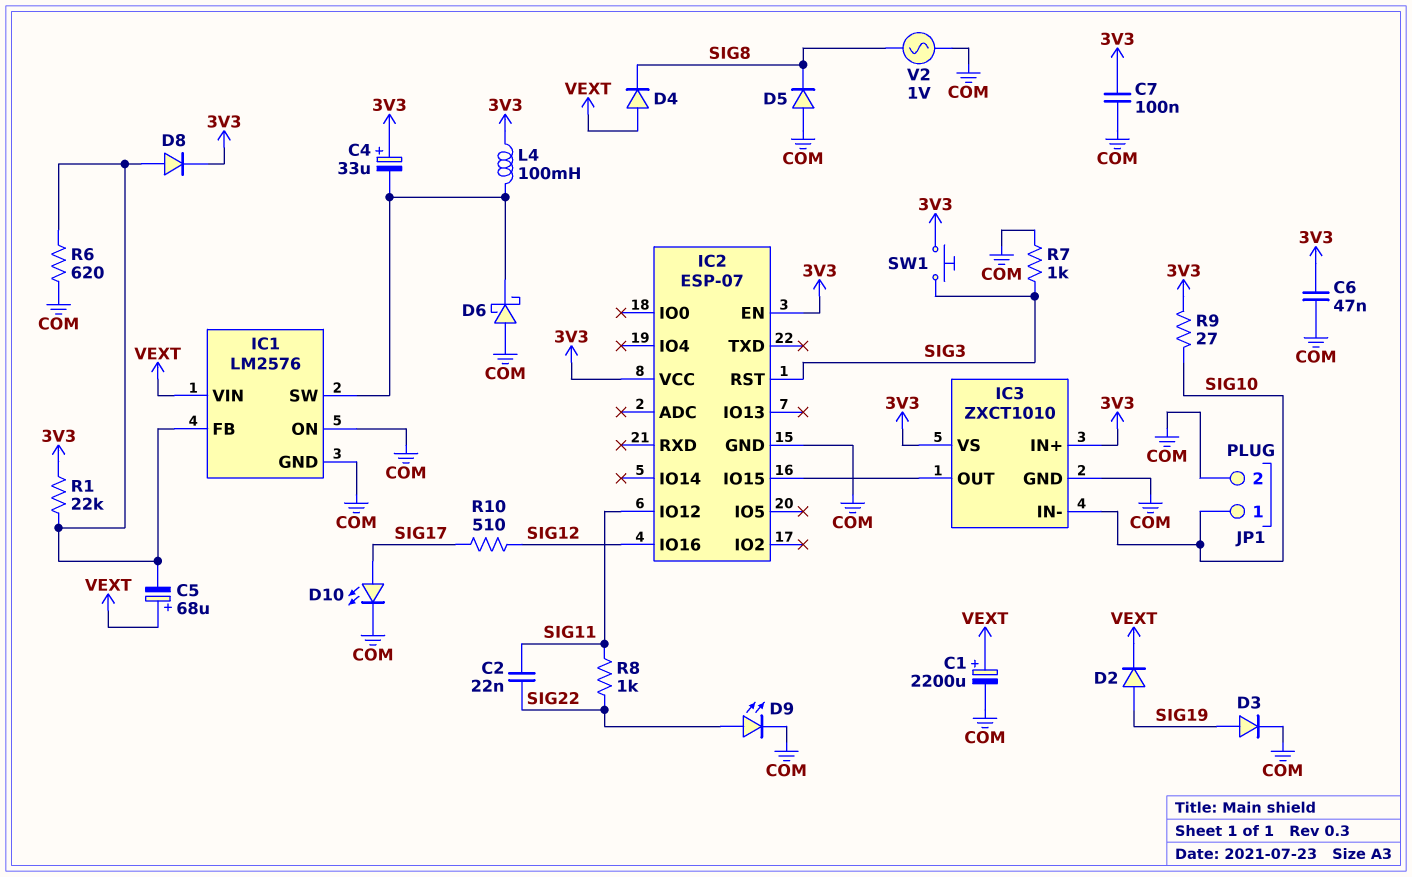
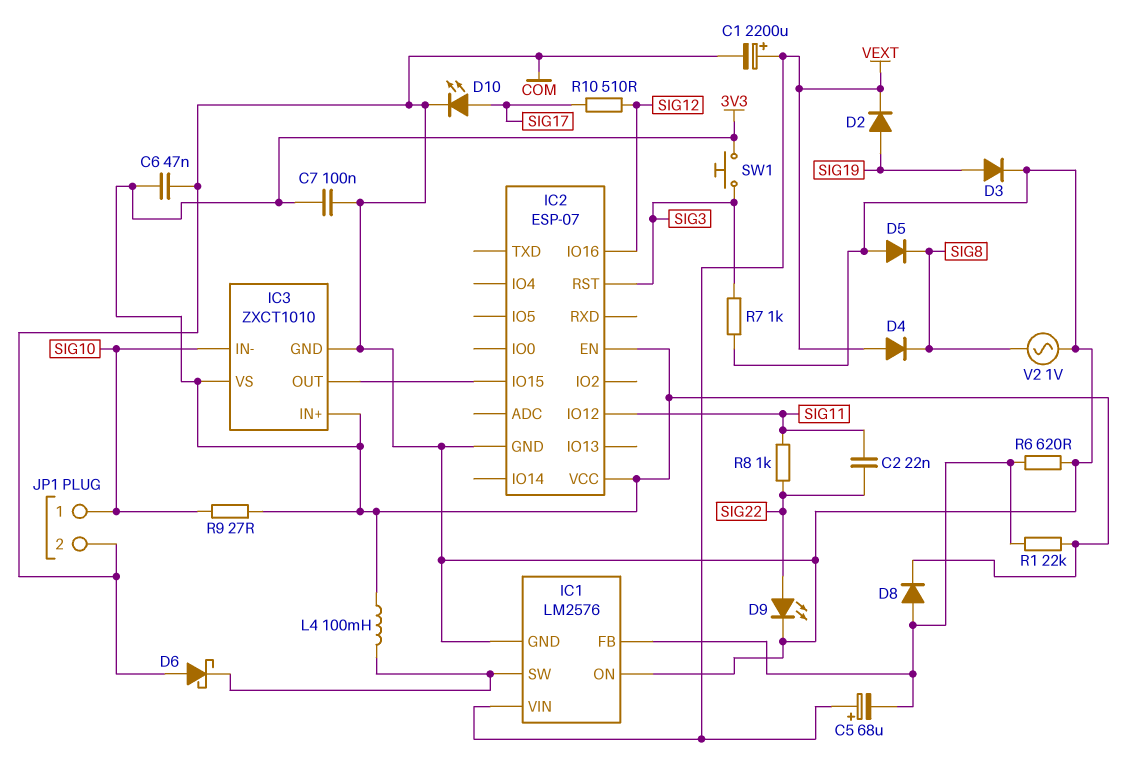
C4: 33uF (plus 3V3, minus IC1/SW) -> none

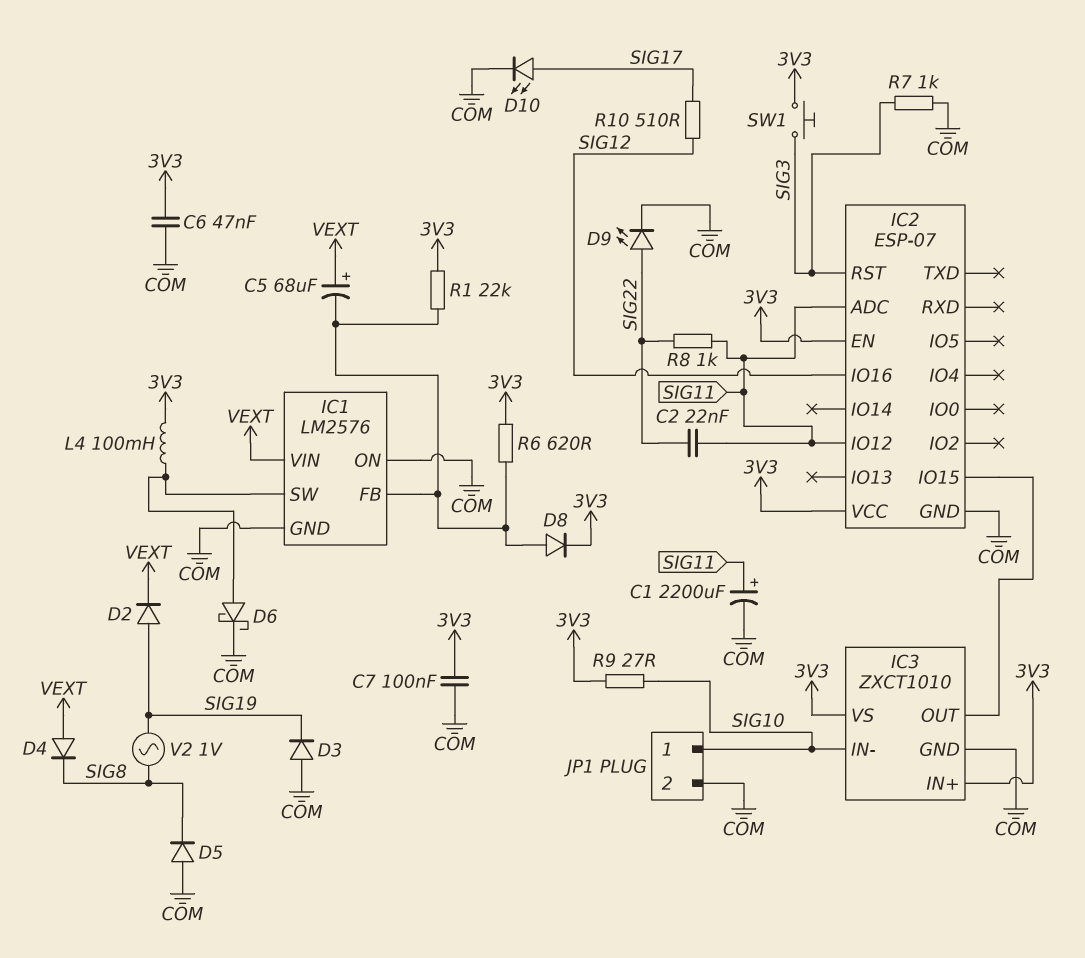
C1: 2200uF (plus VEXT, minus COM) -> 2200uF (plus SIG11, minus COM)
D3: diode (A SIG19, K COM) -> diode (A COM, K SIG19)
D6: schottky (A COM, K IC1/SW) -> schottky (A IC1/SW, K COM)
IC2 pin ADC: none -> SIG11
R6: 620 (COM, IC1/FB) -> 620 (3V3, IC1/FB)
V2: AC 1V (COM, SIG8) -> AC 1V (SIG8, SIG19)

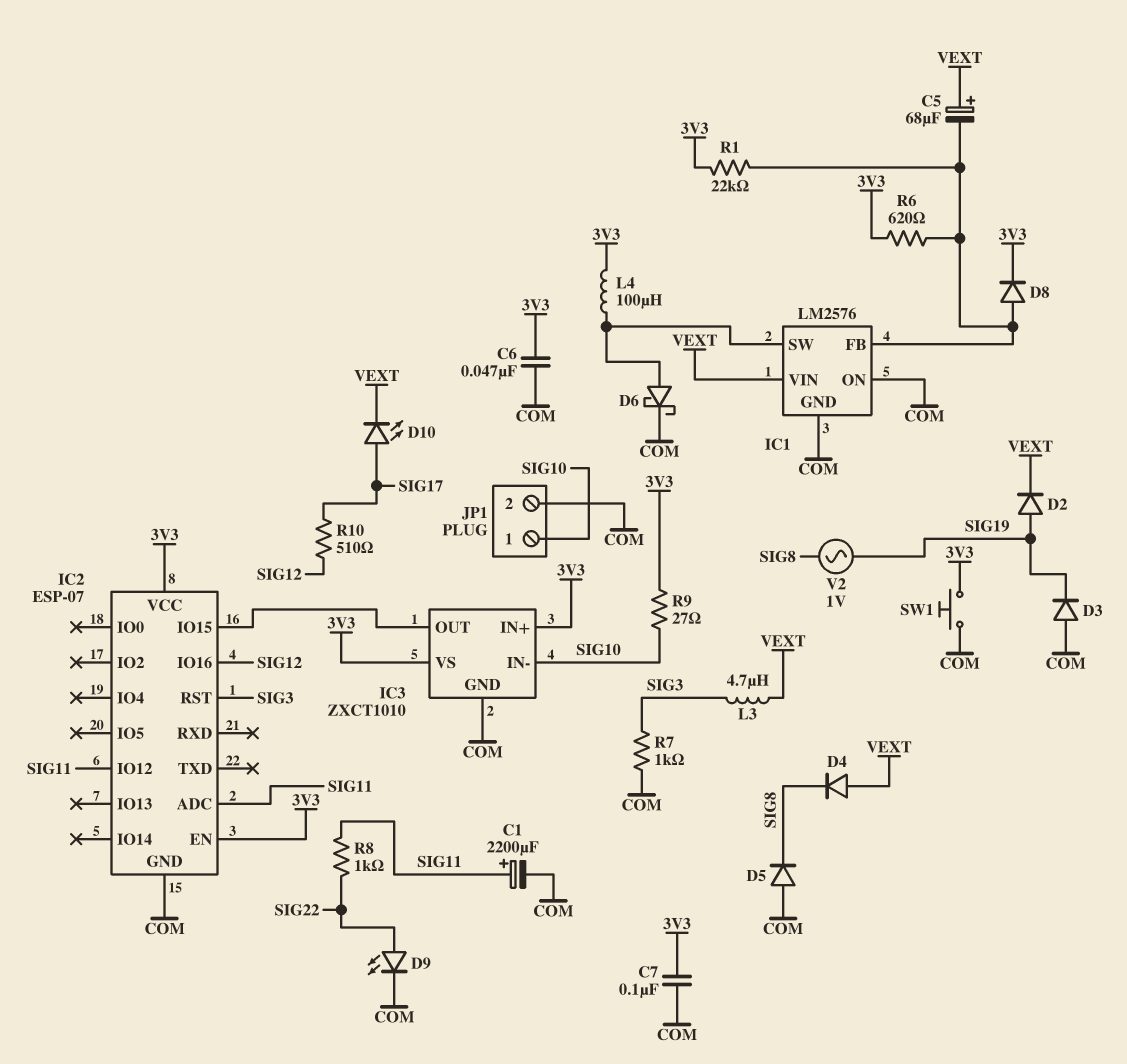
C2: 22nF (SIG11, SIG22) -> none
D10: LED (A SIG17, K COM) -> LED (A SIG17, K VEXT)
L3: none -> 4.7uH (SIG3, VEXT)
L4: 100mH (3V3, IC1/SW) -> 100uH (3V3, IC1/SW)
SW1: button (3V3, SIG3) -> button (3V3, COM)

